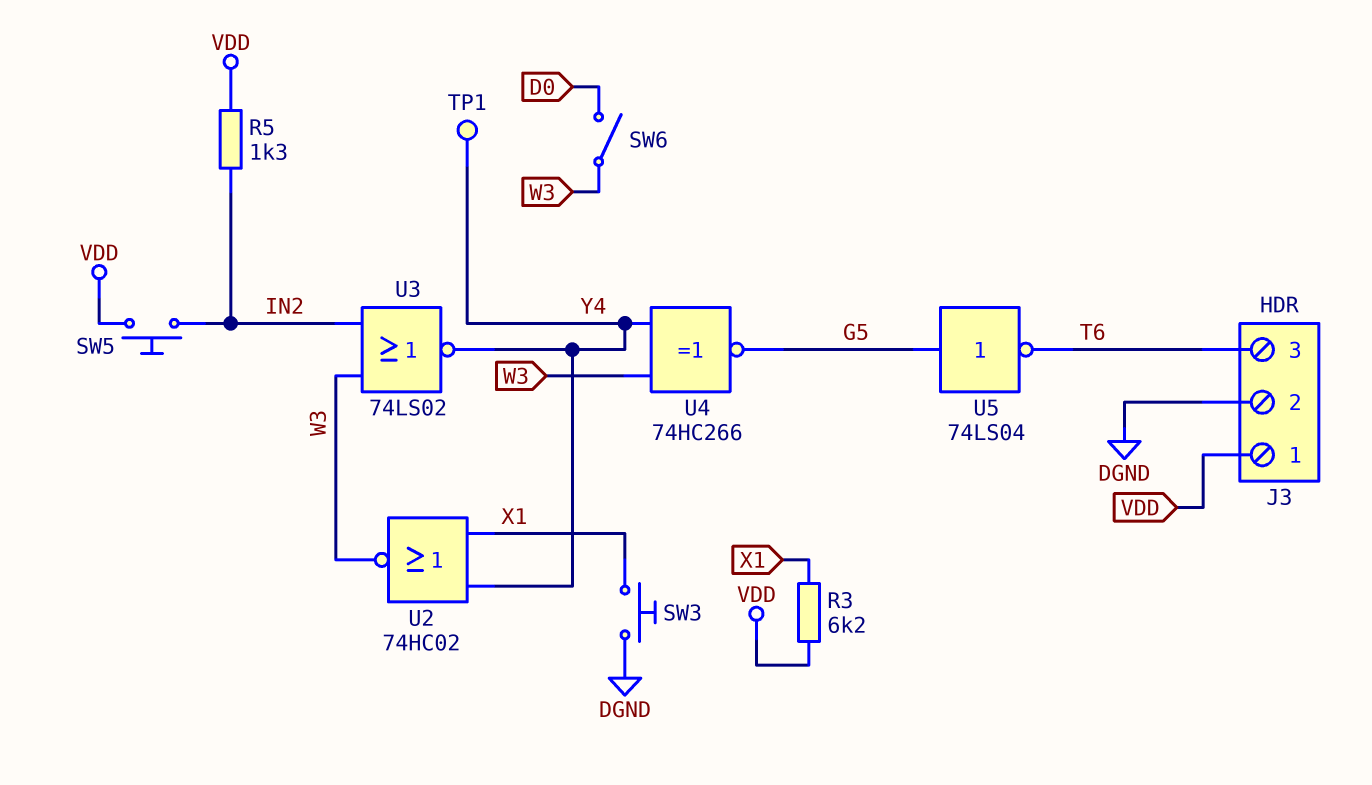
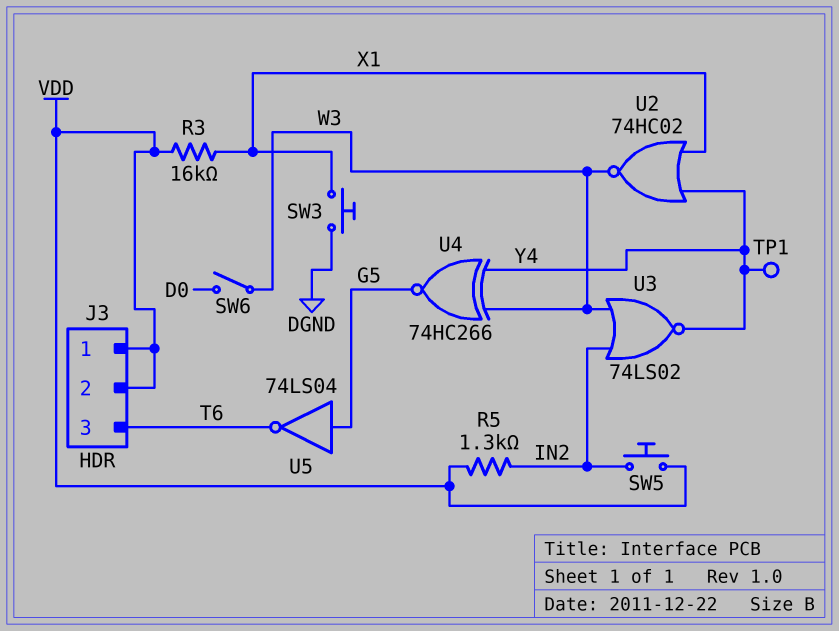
J3 pin 2: DGND -> VDD
R3: 6.2k (VDD, X1) -> 16k (VDD, X1)

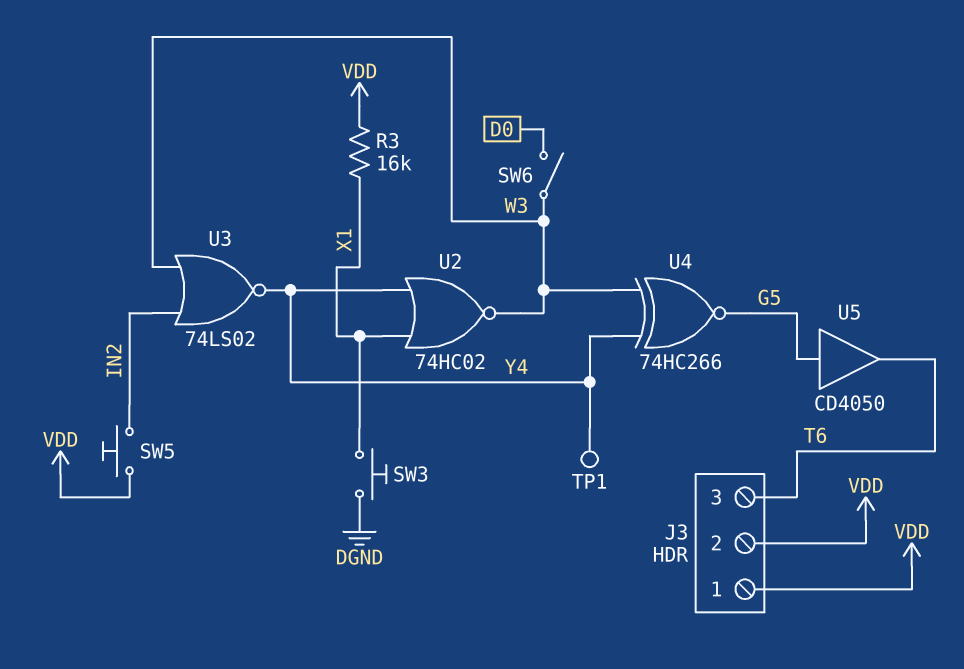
R5: 1.3k (IN2, VDD) -> none
U5: NOT 74LS04 (in G5, out T6) -> buffer CD4050 (in G5, out T6)

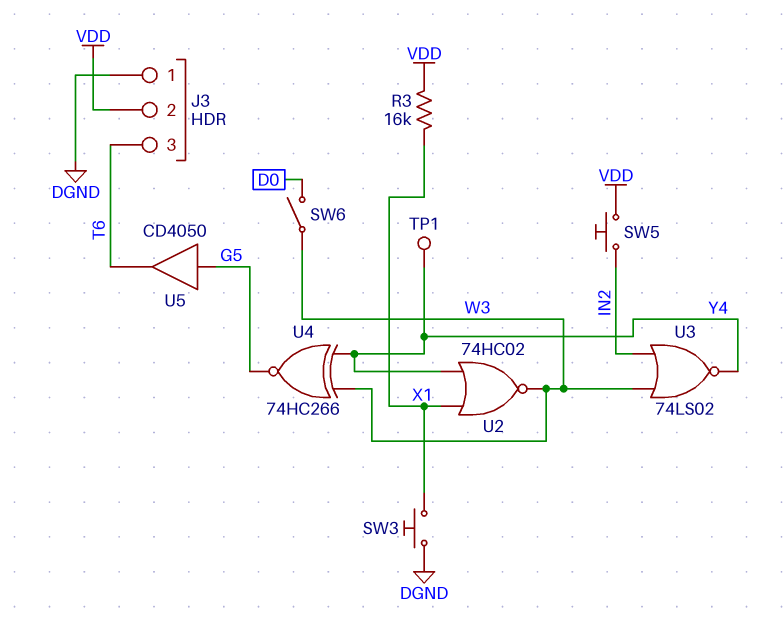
J3 pin 1: VDD -> DGND

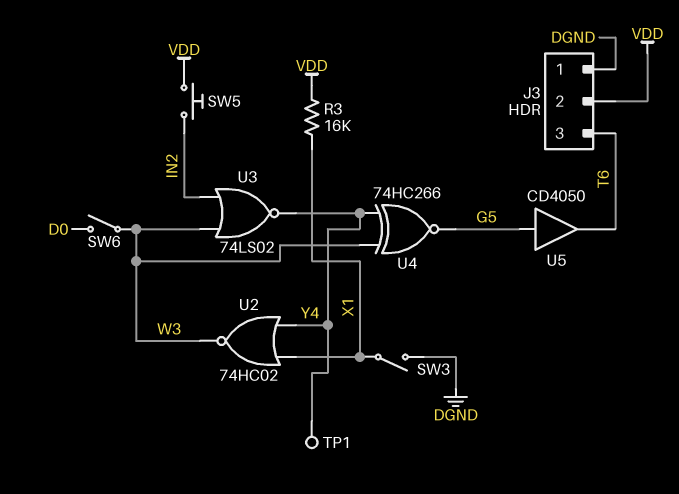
SW3: button (DGND, X1) -> switch (DGND, X1)

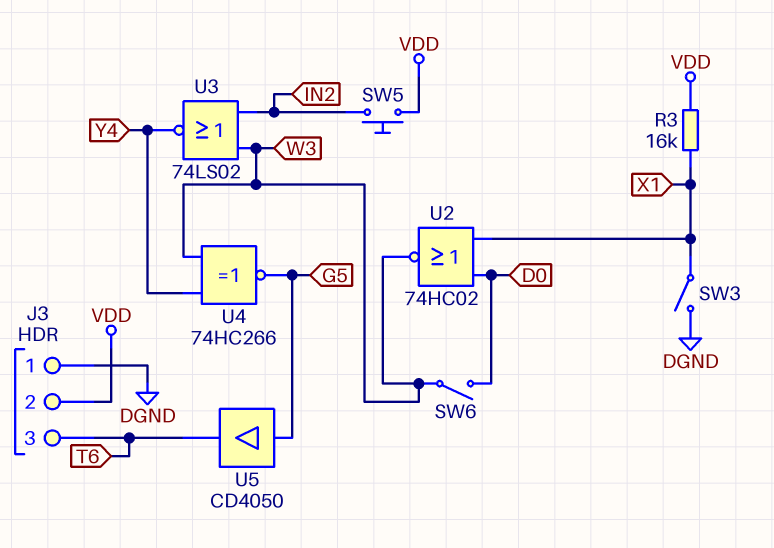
TP1: test point (Y4) -> none
U2: NOR 74HC02 (in X1, in Y4, out W3) -> NOR 74HC02 (in D0, in X1, out W3)

